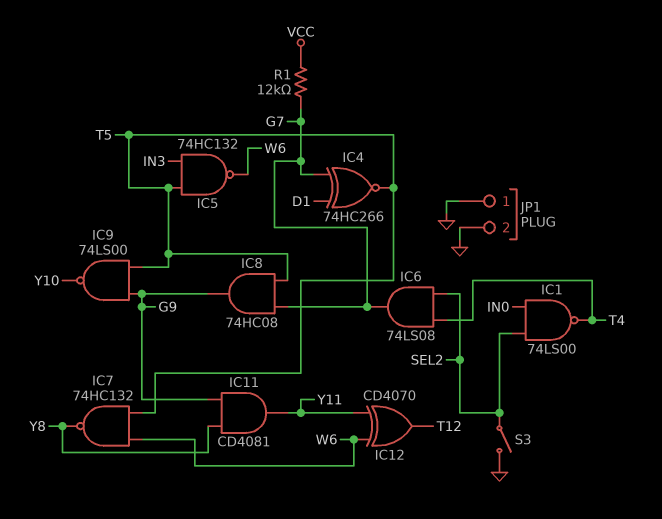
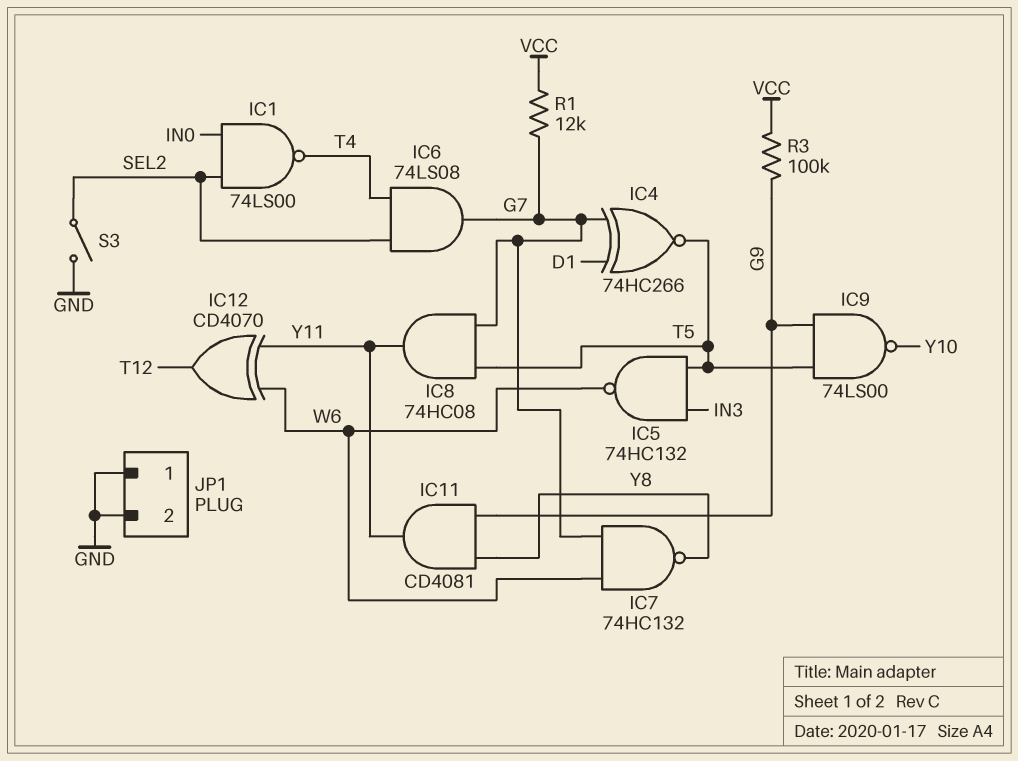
IC7: NAND 74HC132 (in T5, in W6, out Y8) -> NAND 74HC132 (in G7, in W6, out Y8)
IC8: AND 74HC08 (in G7, in T5, out G9) -> AND 74HC08 (in G7, in T5, out Y11)
R3: none -> 100k (G9, VCC)

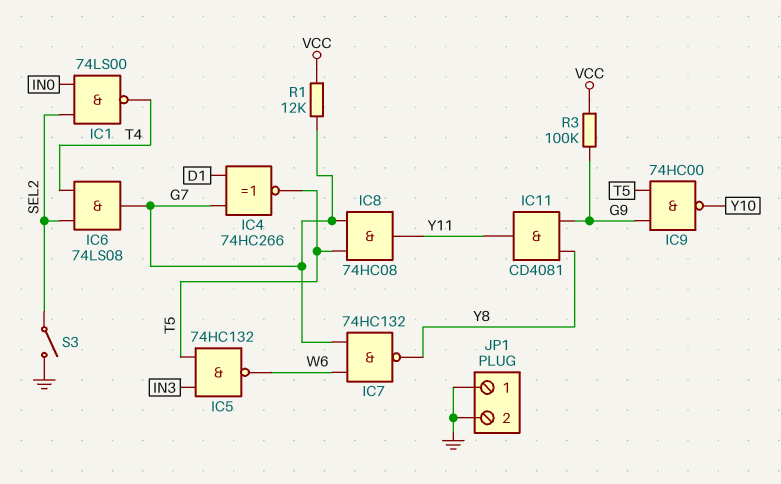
IC9: NAND 74LS00 (in G9, in T5, out Y10) -> NAND 74HC00 (in G9, in T5, out Y10)
IC12: XOR CD4070 (in W6, in Y11, out T12) -> none

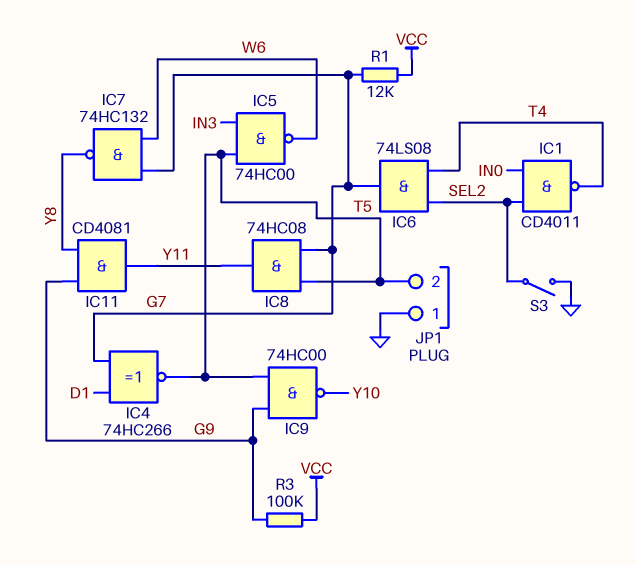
IC1: NAND 74LS00 (in IN0, in SEL2, out T4) -> NAND CD4011 (in IN0, in SEL2, out T4)
IC5: NAND 74HC132 (in IN3, in T5, out W6) -> NAND 74HC00 (in IN3, in T5, out W6)
JP1 pin 2: GND -> T5

